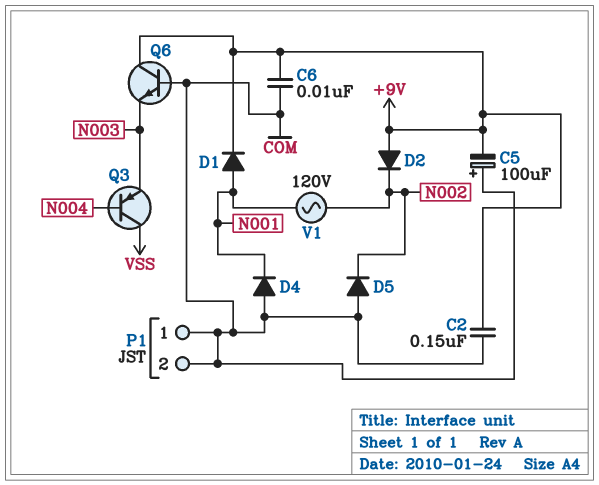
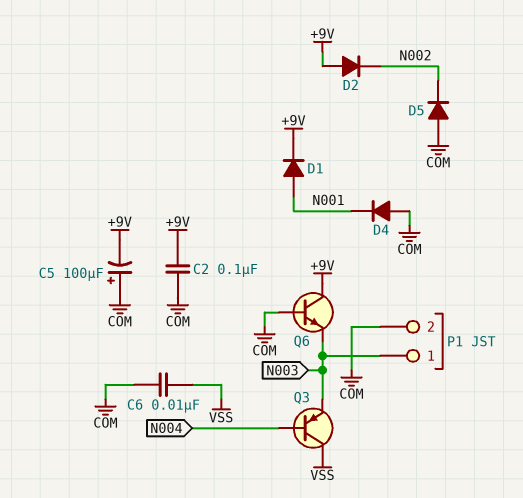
C2: 150nF (+9V, COM) -> 100nF (+9V, COM)
C6: 10nF (+9V, COM) -> 10nF (COM, VSS)
P1 pin 1: COM -> N003
V1: AC 120V (N001, N002) -> none

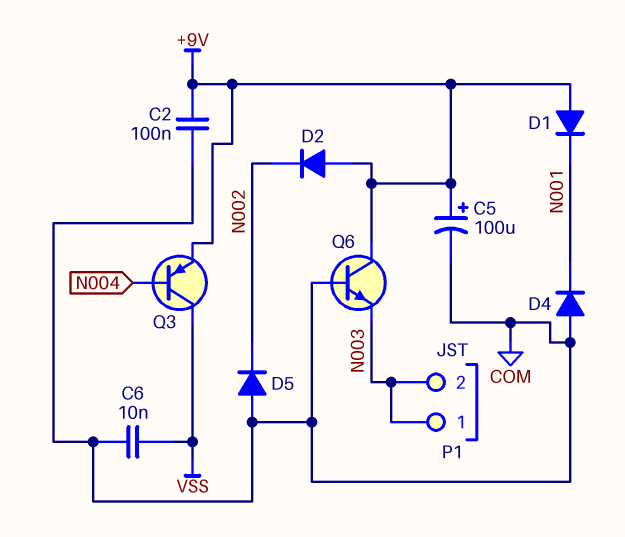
C5: 100uF (plus COM, minus +9V) -> 100uF (plus +9V, minus COM)
D1: diode (A N001, K +9V) -> diode (A +9V, K N001)
P1 pin 2: COM -> N003
Q3: PNP (B N004, C VSS, E N003) -> PNP (B N004, C VSS, E +9V)

